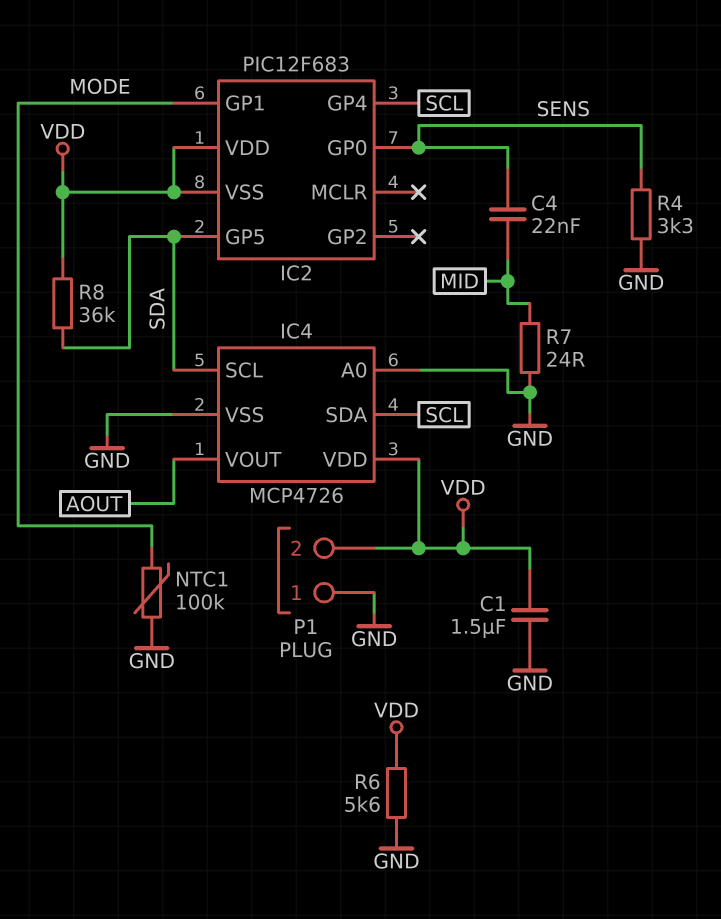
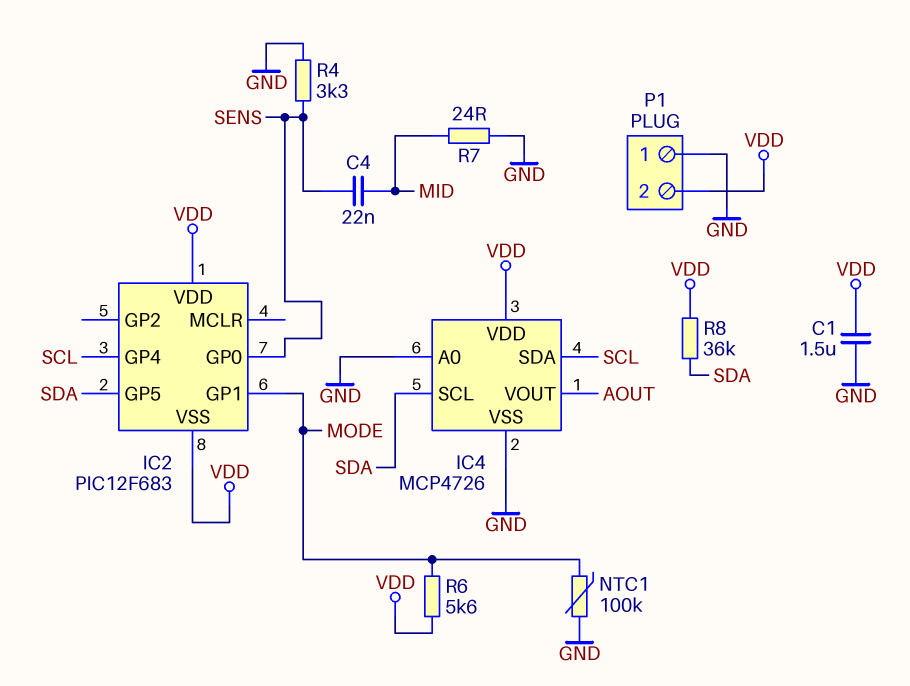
R6: 5.6k (GND, VDD) -> 5.6k (MODE, VDD)

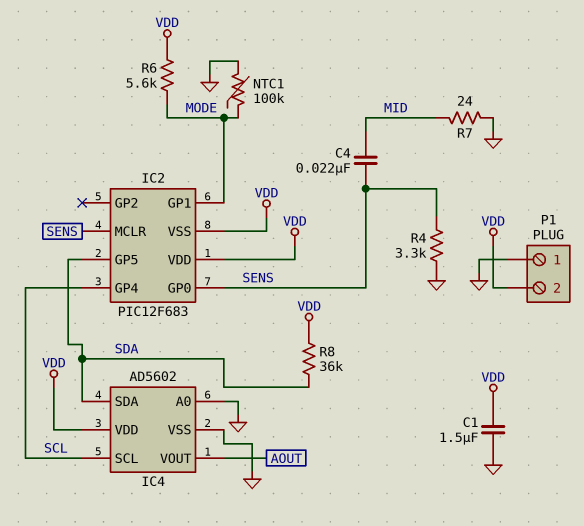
IC2 pin MCLR: none -> SENS
IC4: MCP4726 -> AD5602
IC4 pin SCL: SDA -> SCL
IC4 pin SDA: SCL -> SDA

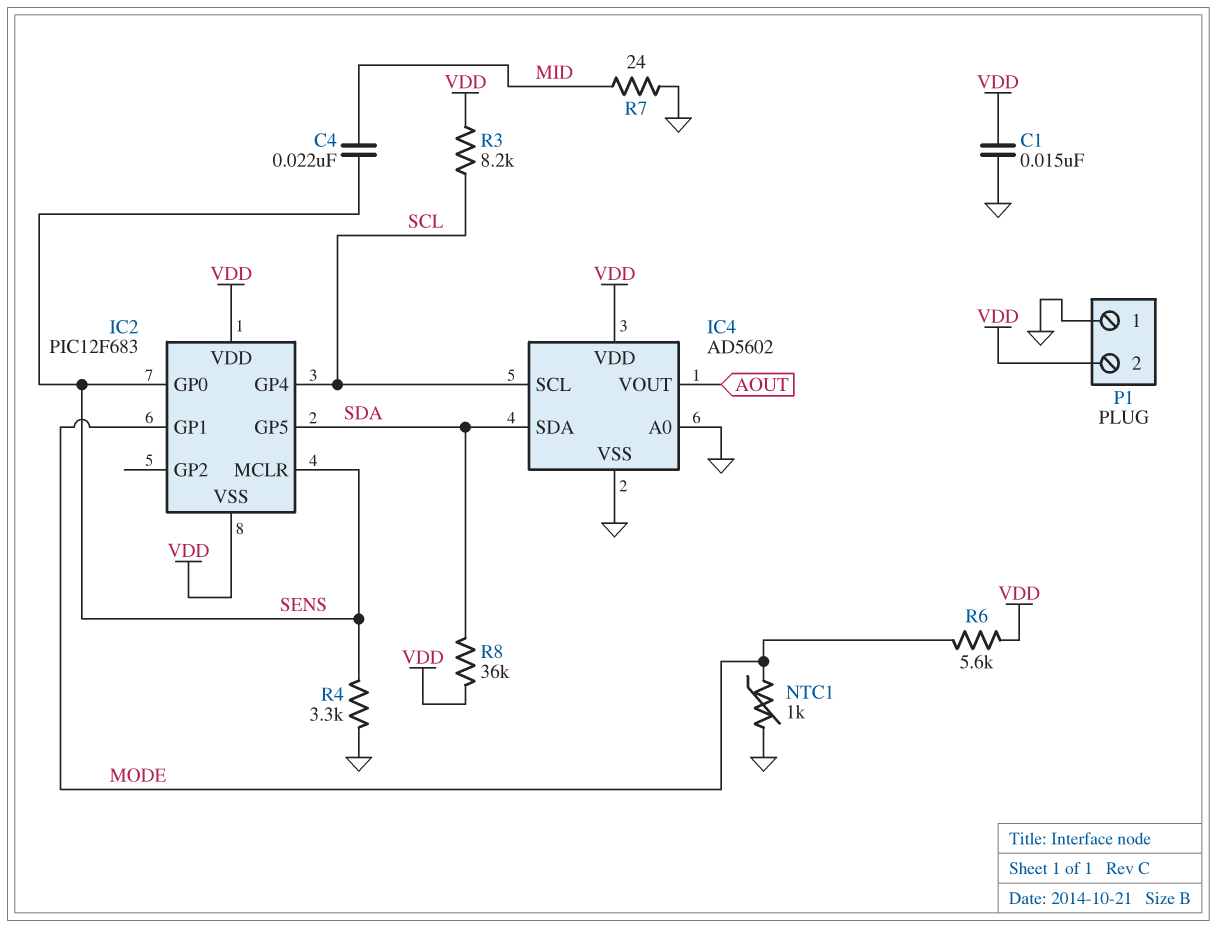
C1: 1.5uF (GND, VDD) -> 15nF (GND, VDD)
NTC1: 100k (GND, MODE) -> 1k (GND, MODE)
R3: none -> 8.2k (SCL, VDD)

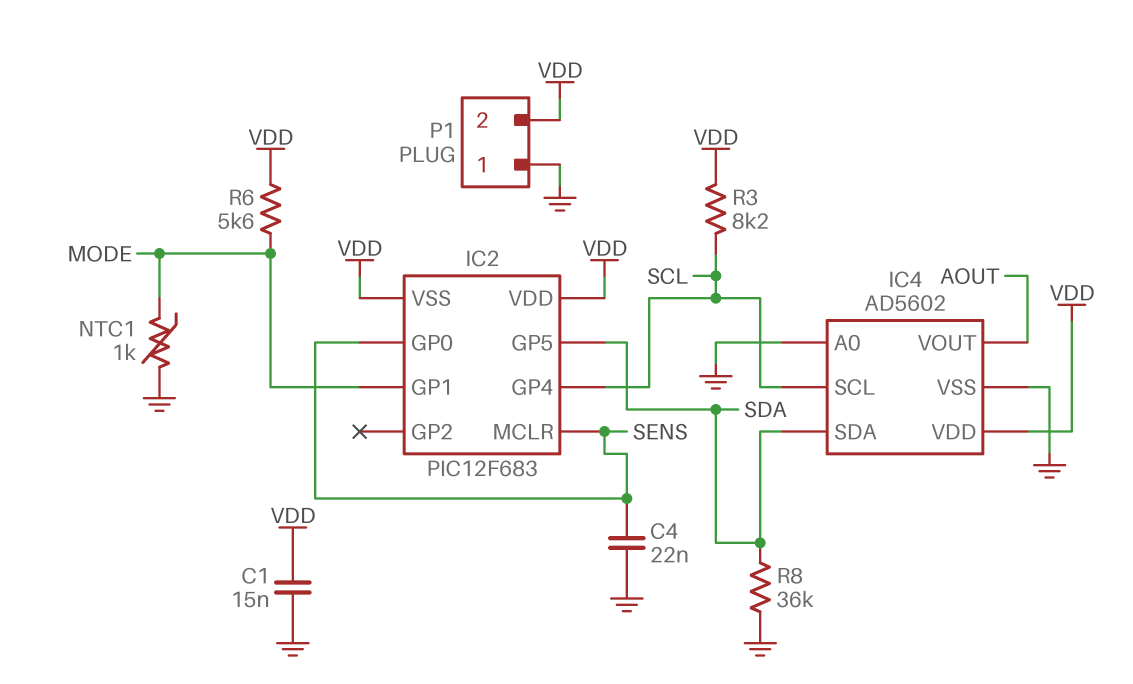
C4: 22nF (MID, SENS) -> 22nF (GND, SENS)
R4: 3.3k (GND, SENS) -> none
R7: 24 (GND, MID) -> none
R8: 36k (SDA, VDD) -> 36k (GND, SDA)

